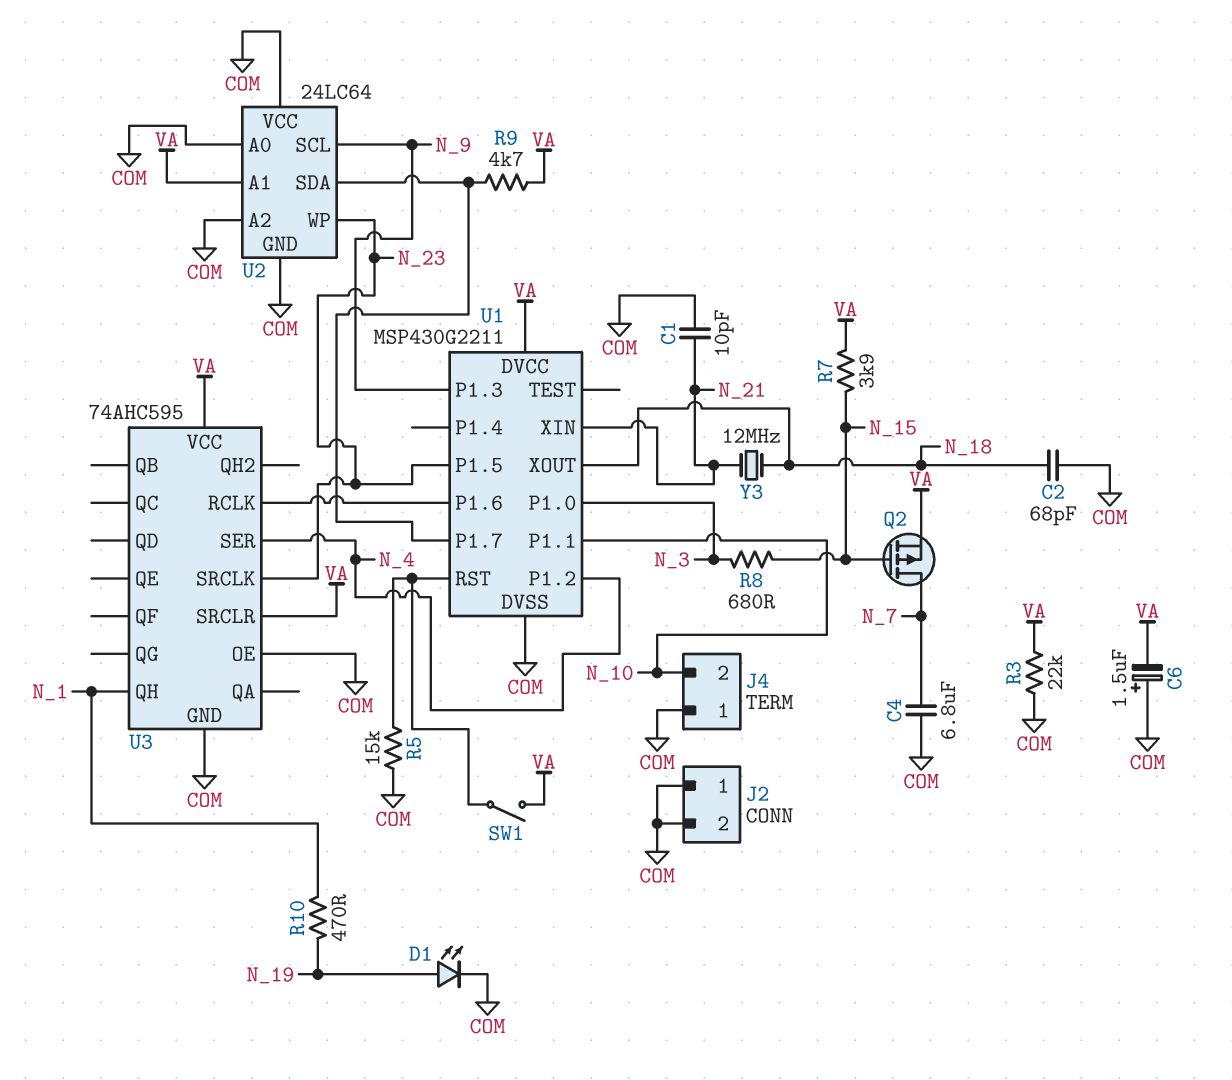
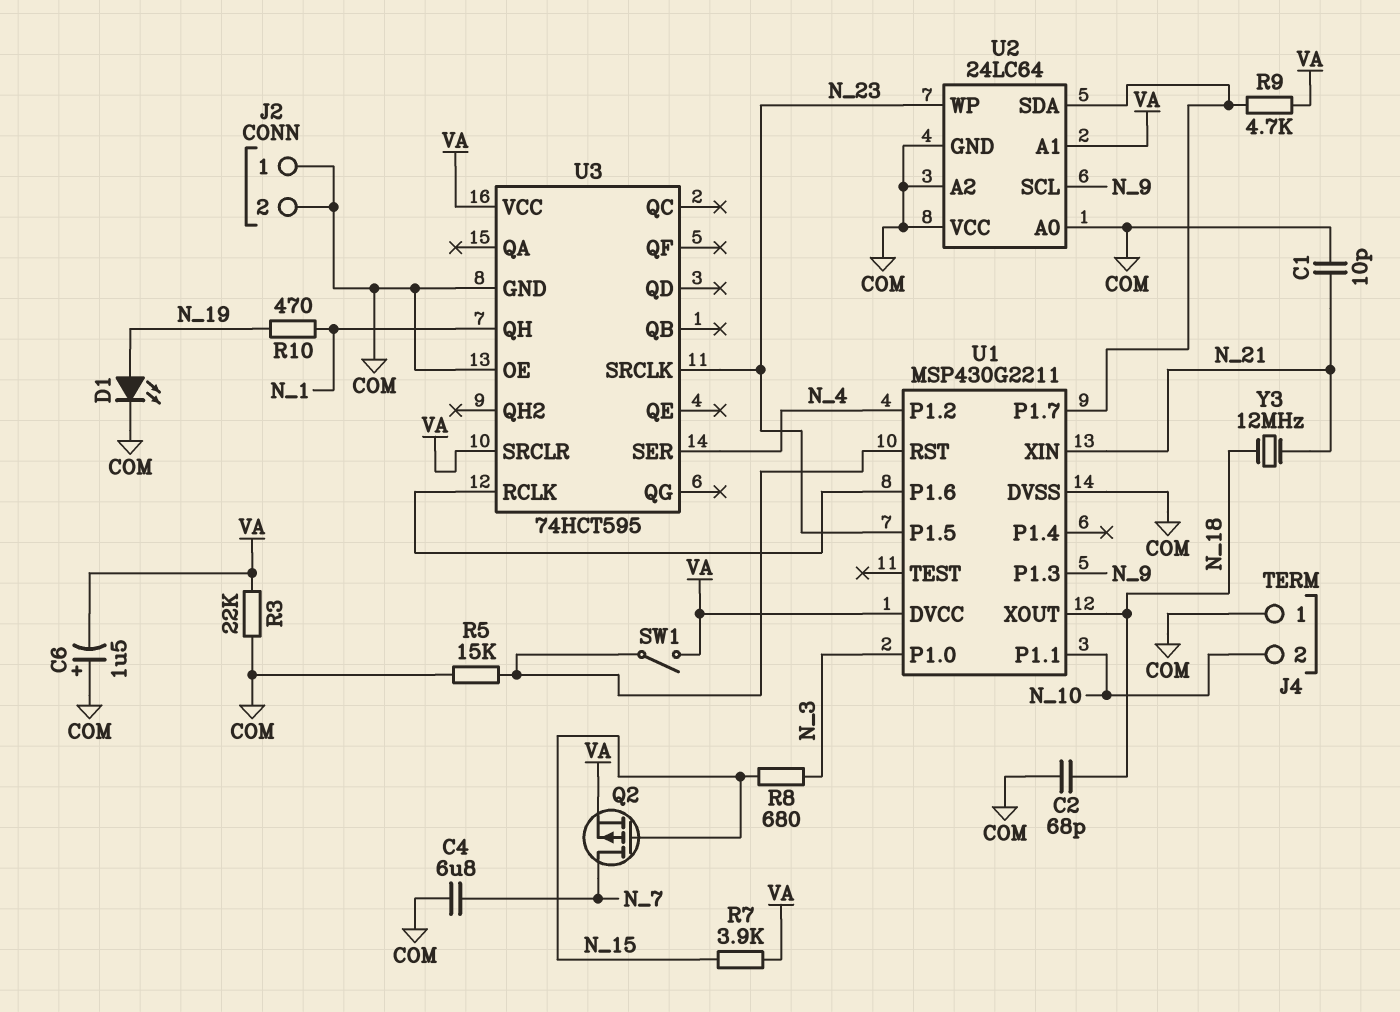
U3: 74AHC595 -> 74HCT595

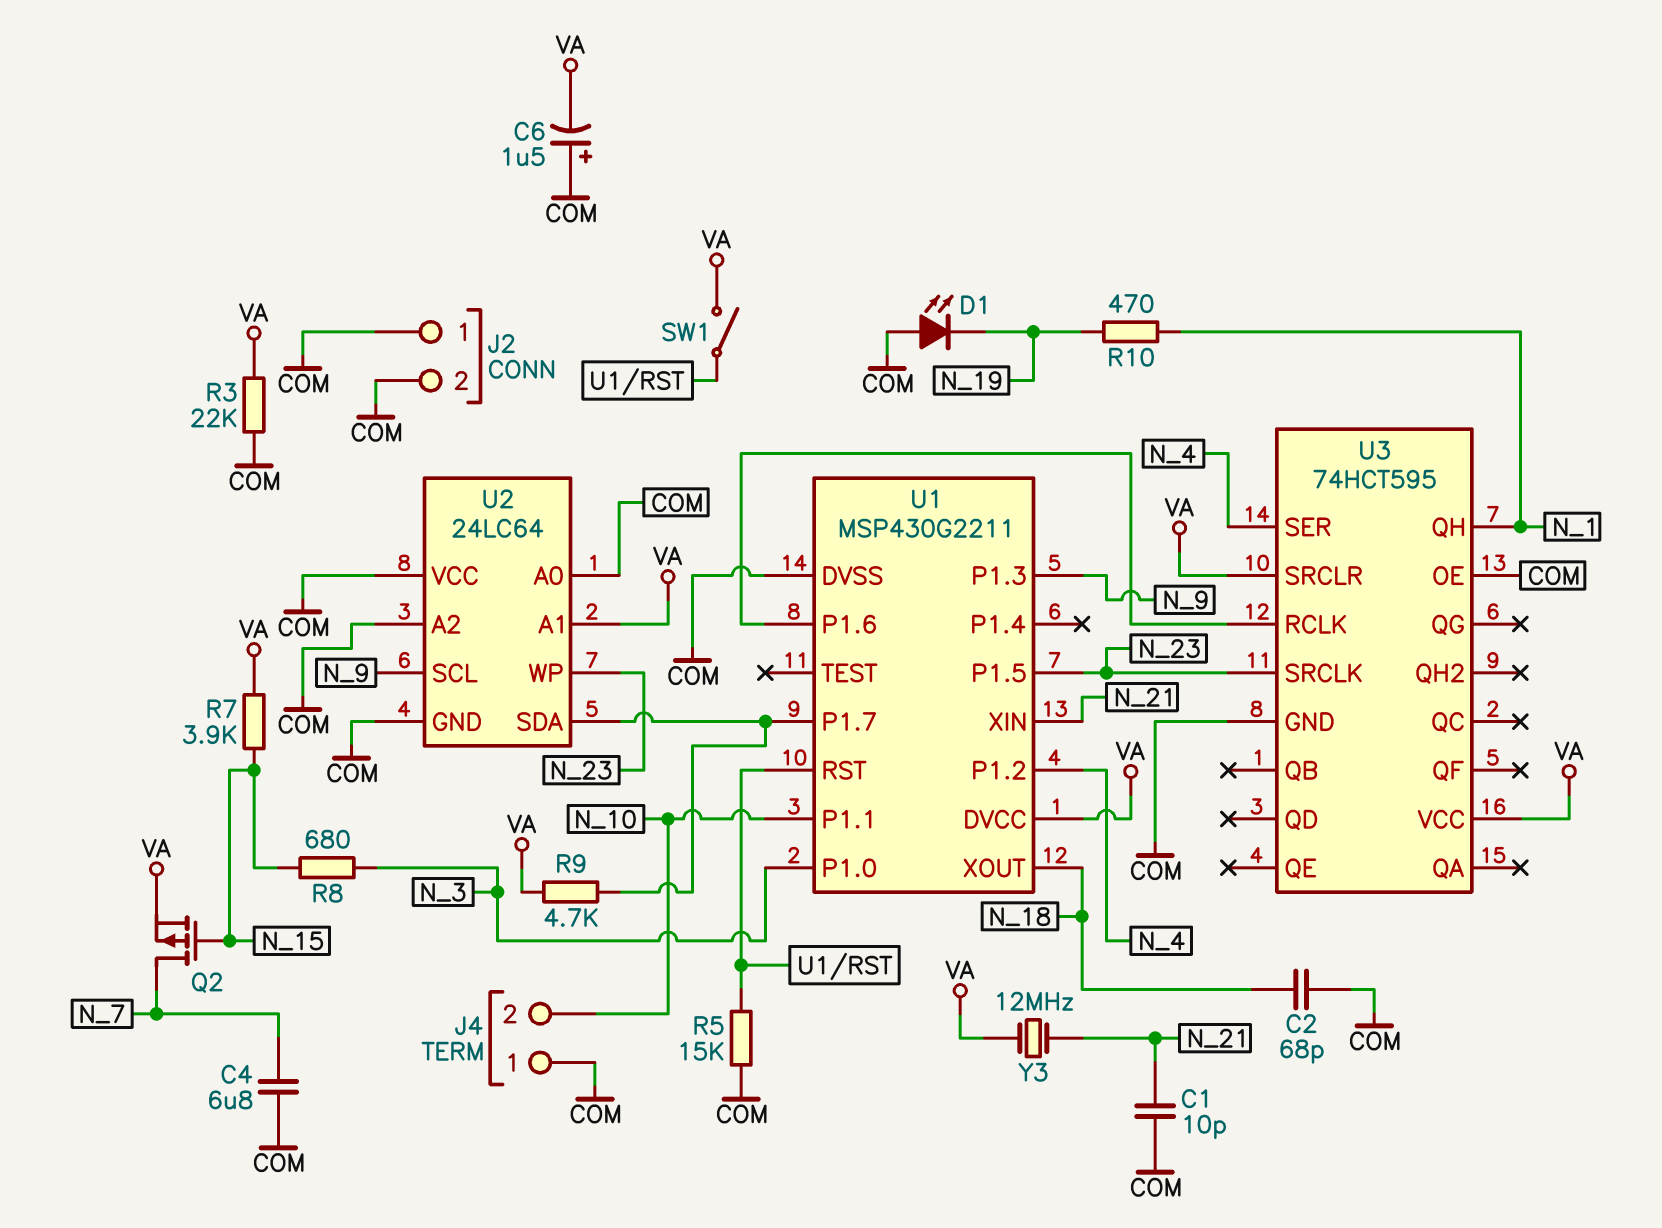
D1: LED (A N_19, K COM) -> LED (A COM, K N_19)
Y3: 12MHz (N_18, N_21) -> 12MHz (N_21, VA)

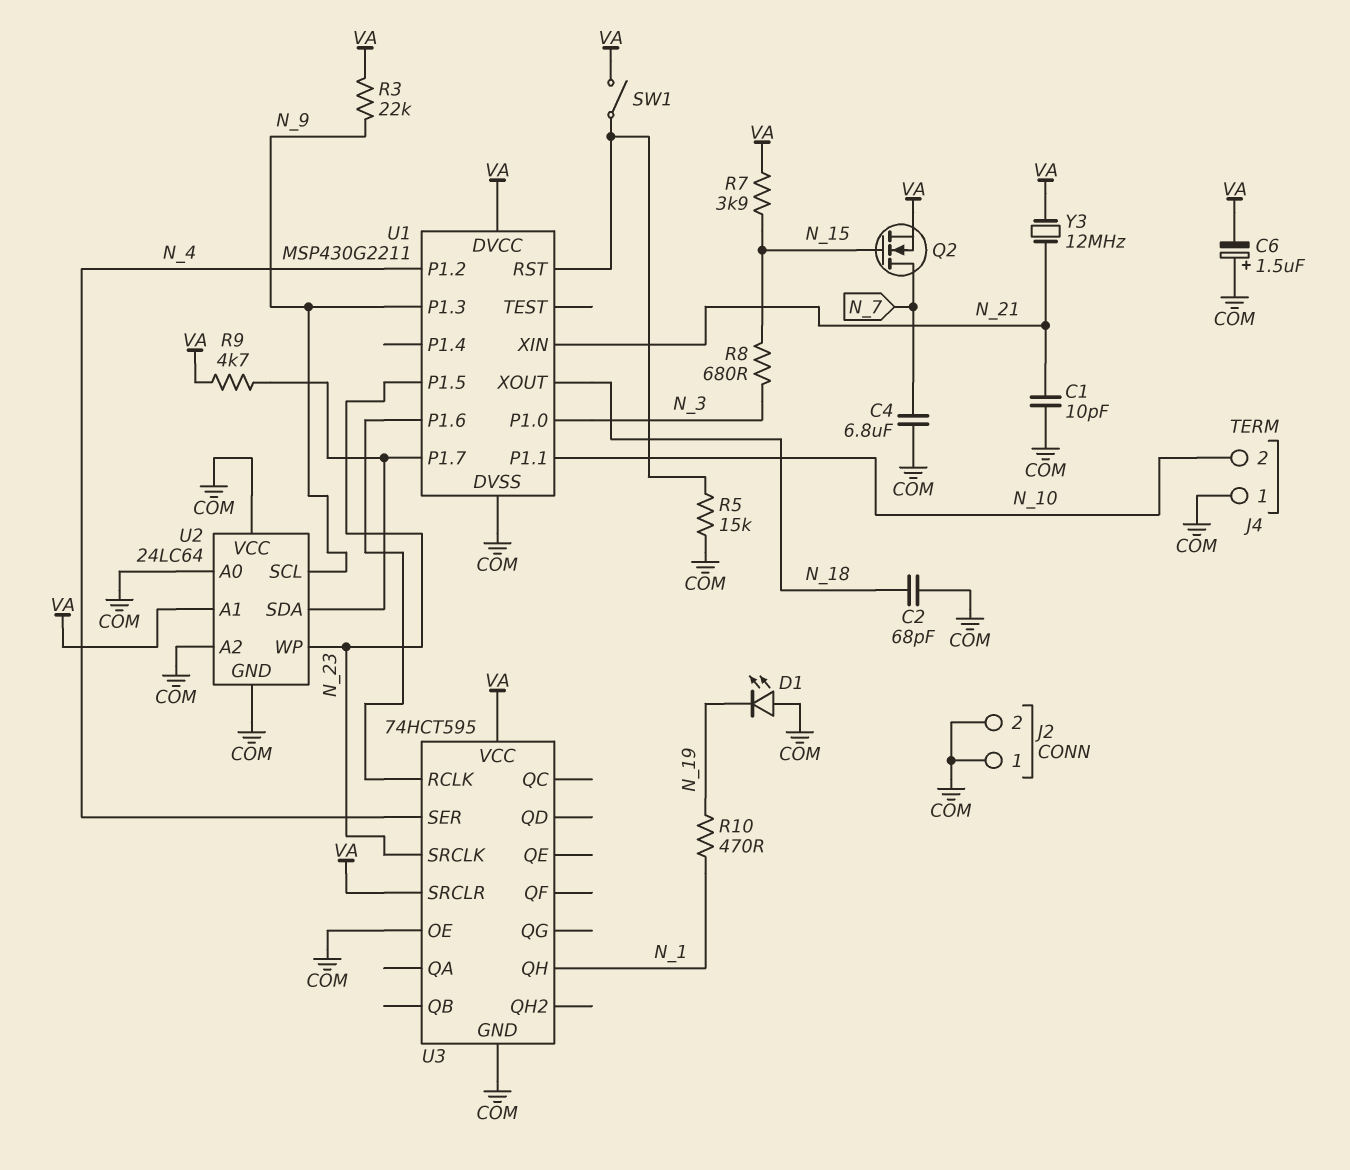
Q2: PMOS (G N_15, D N_7, S VA) -> NMOS (G N_15, D N_7, S VA)
R3: 22k (COM, VA) -> 22k (N_9, VA)

